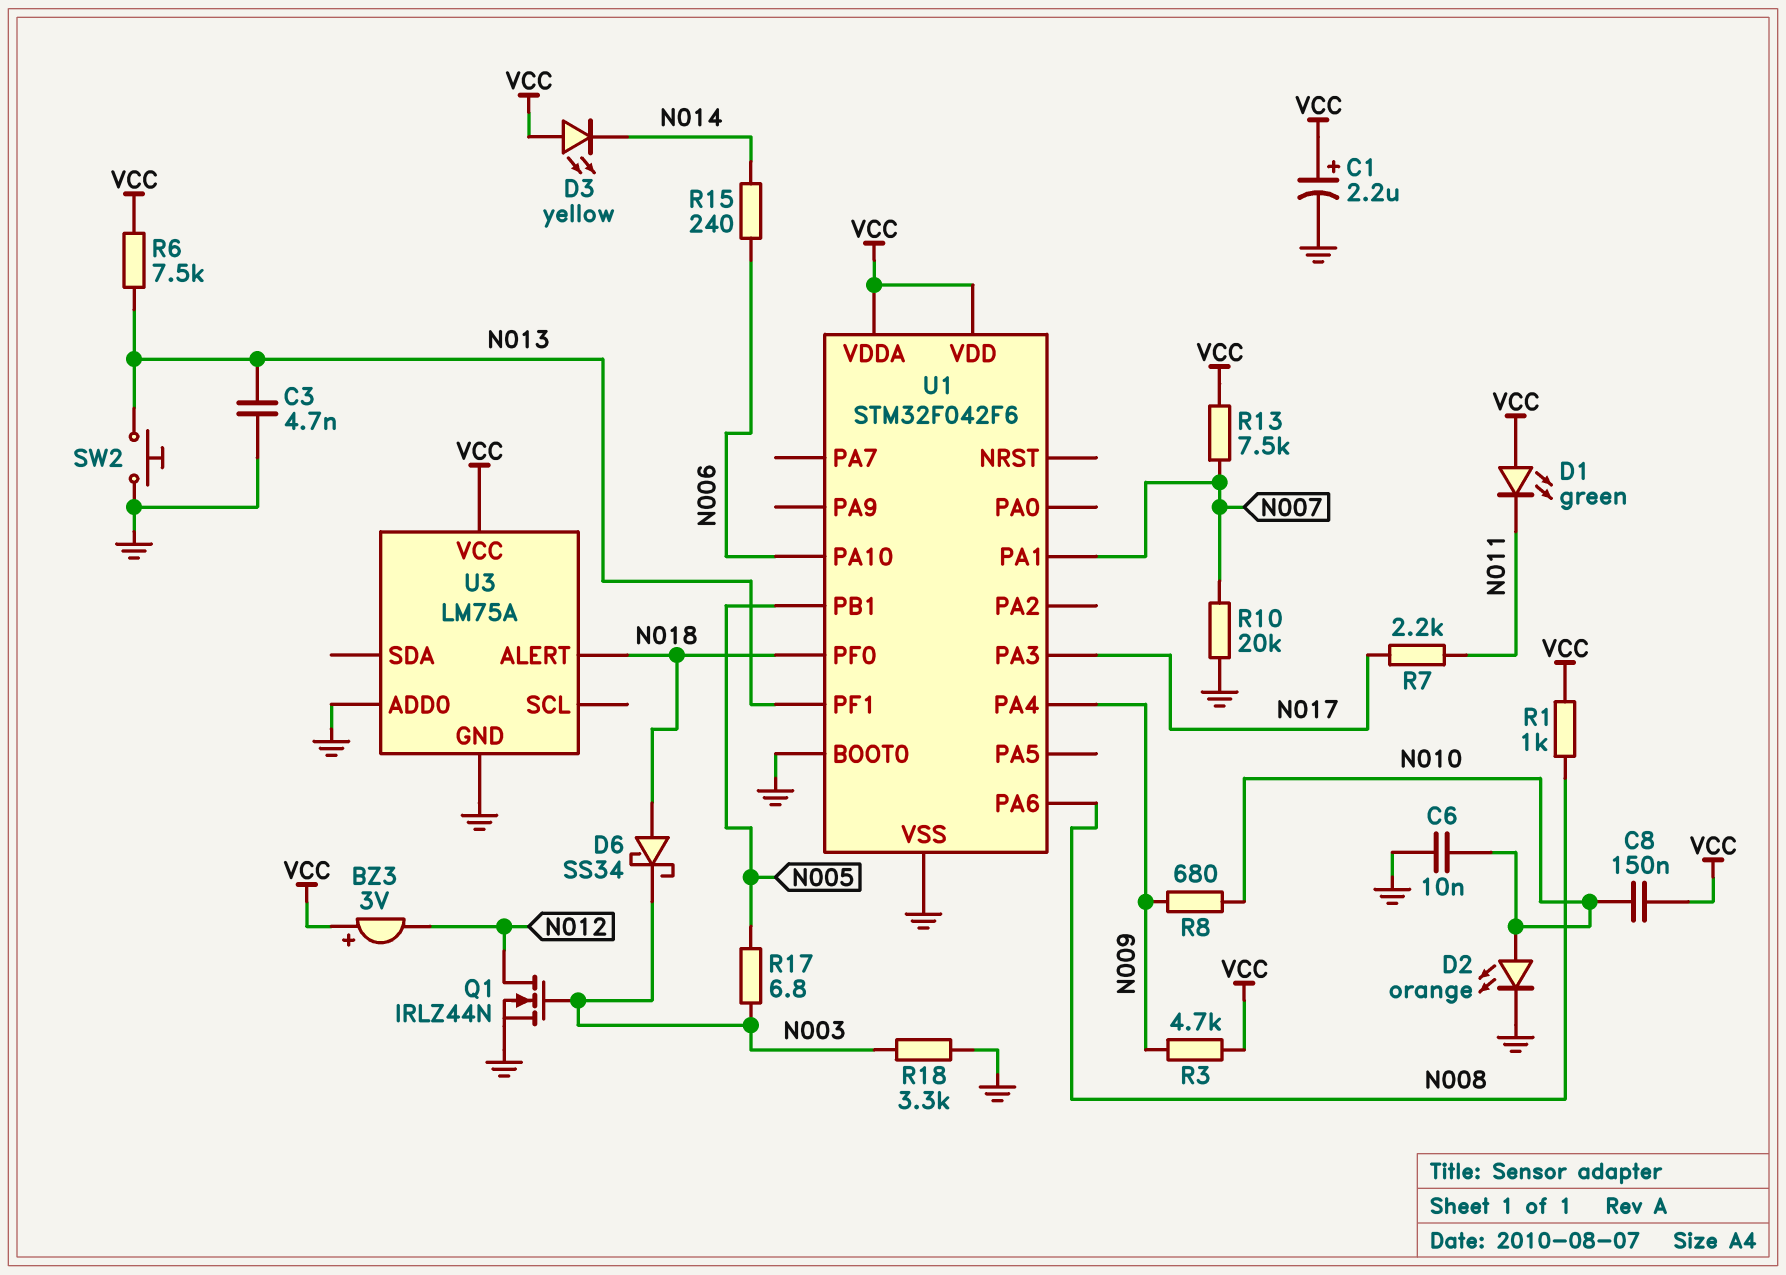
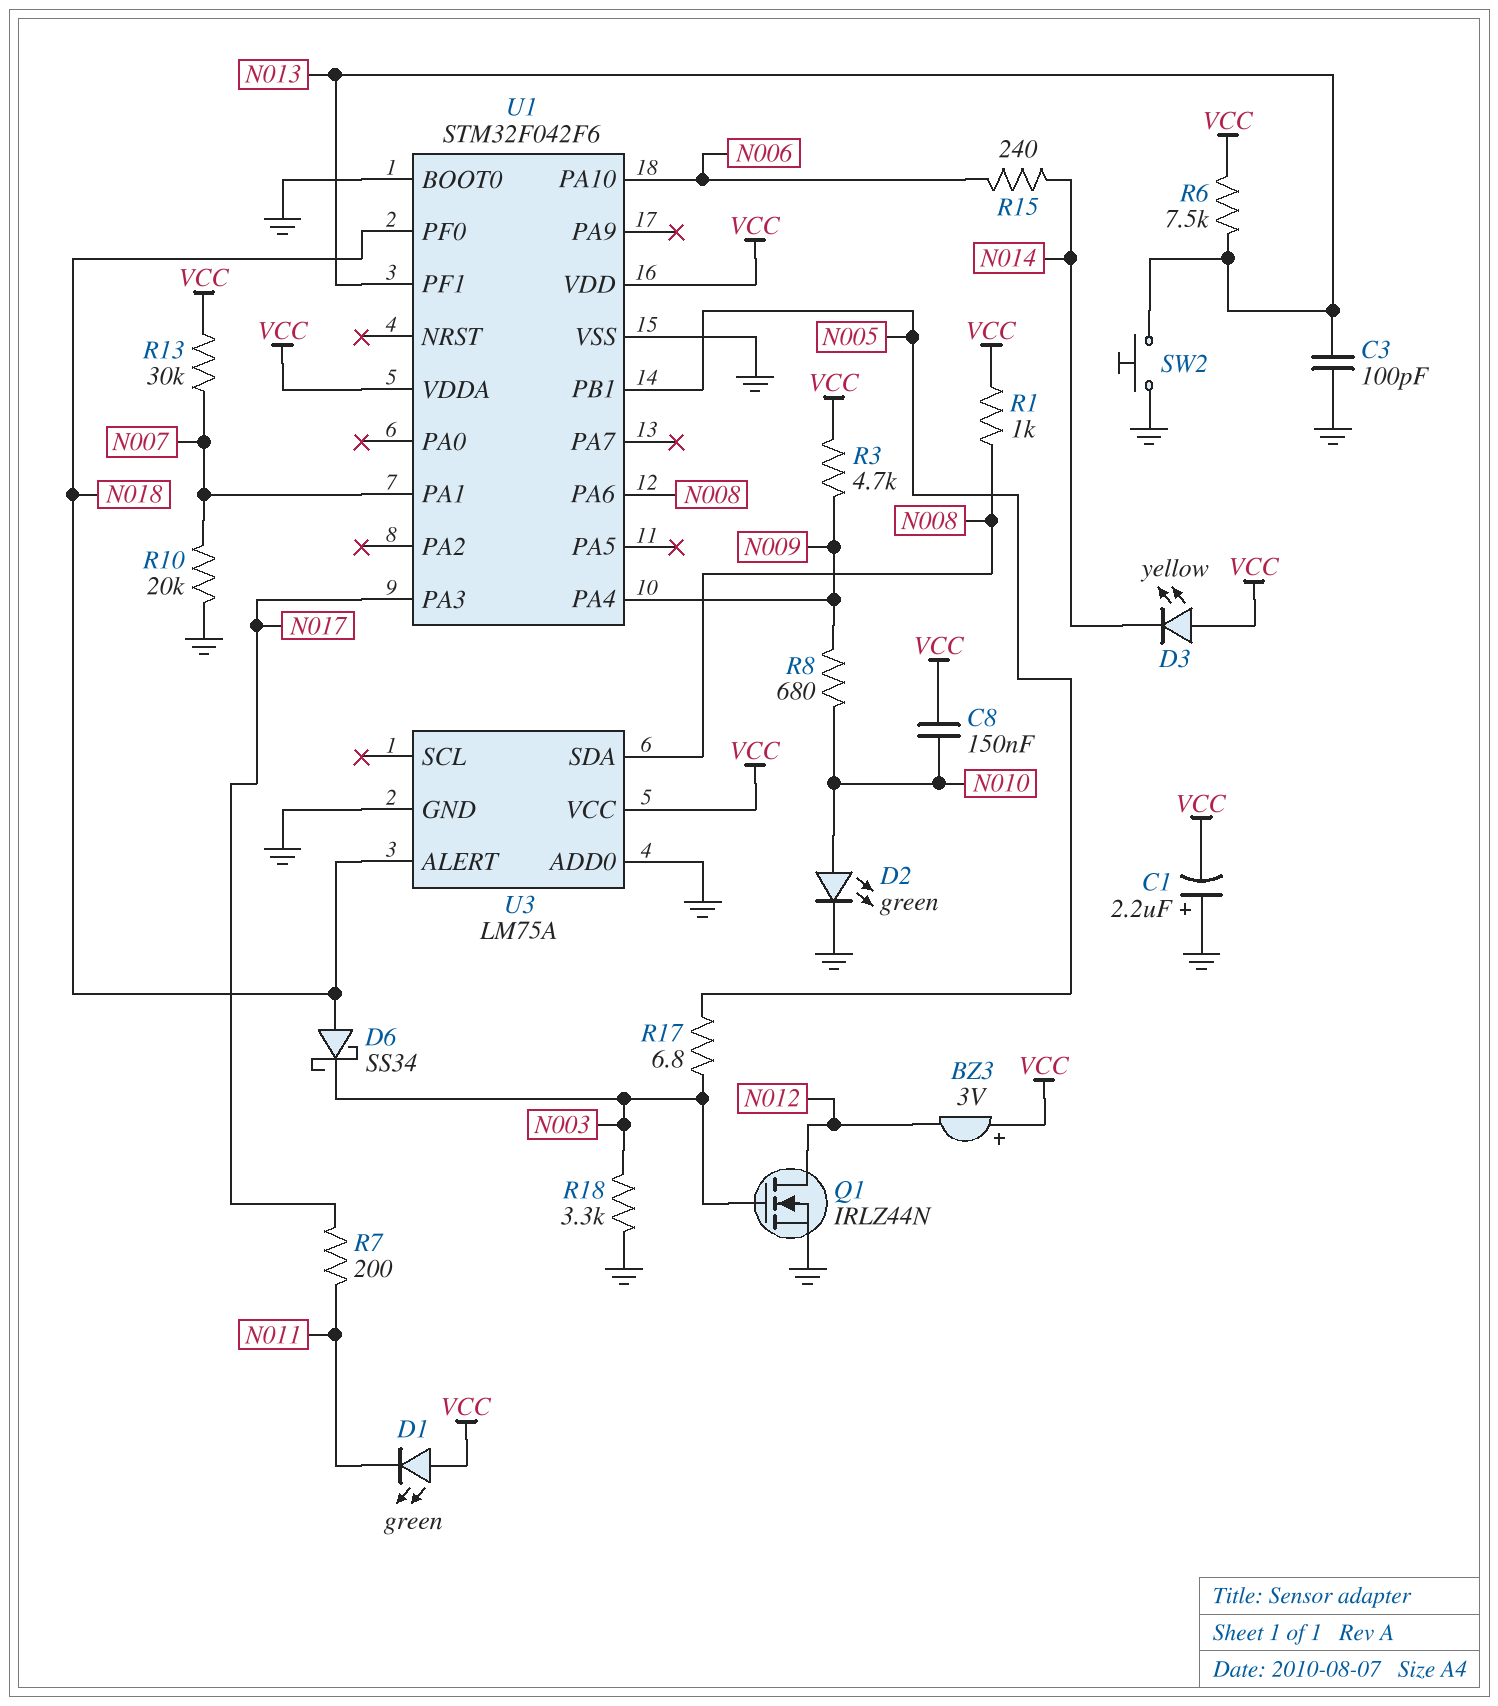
C1: 2.2uF (plus VCC, minus GND) -> 2.2uF (plus GND, minus VCC)
C3: 4.7nF (GND, N013) -> 100pF (GND, N013)
C6: 10nF (GND, N010) -> none
D2: LED orange (A N010, K GND) -> LED green (A N010, K GND)
R7: 2.2k (N011, N017) -> 200 (N011, N017)
R13: 7.5k (N007, VCC) -> 30k (N007, VCC)
U3 pin SDA: none -> N008

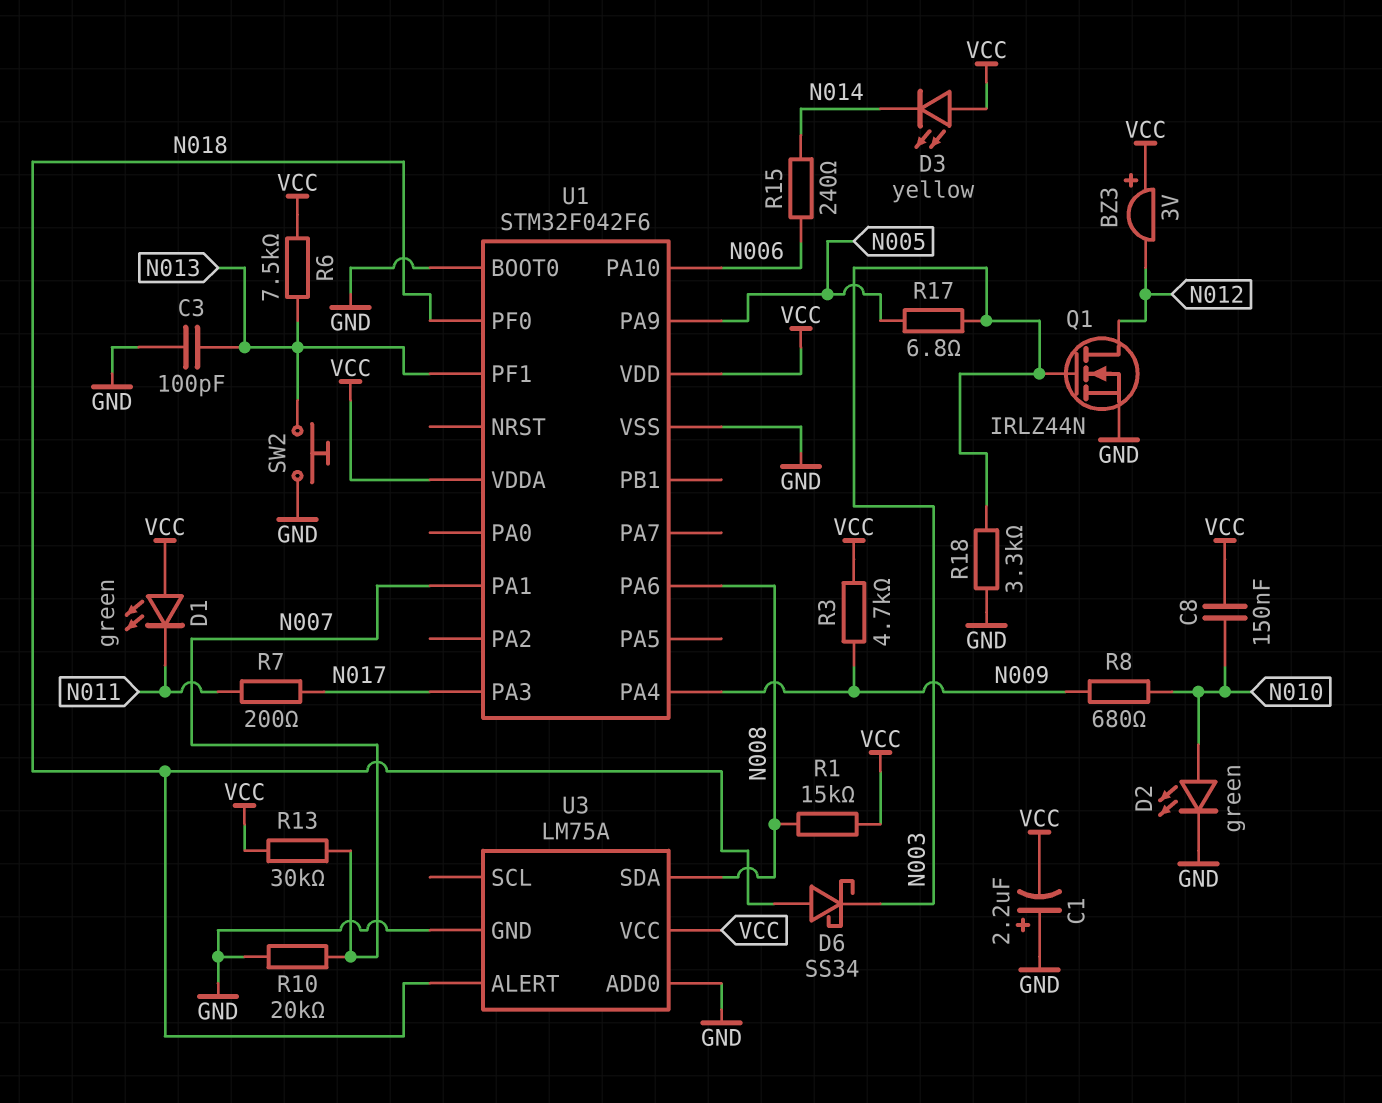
R1: 1k (N008, VCC) -> 15k (N008, VCC)
U1 pin PA9: none -> N005
U1 pin PB1: N005 -> none

